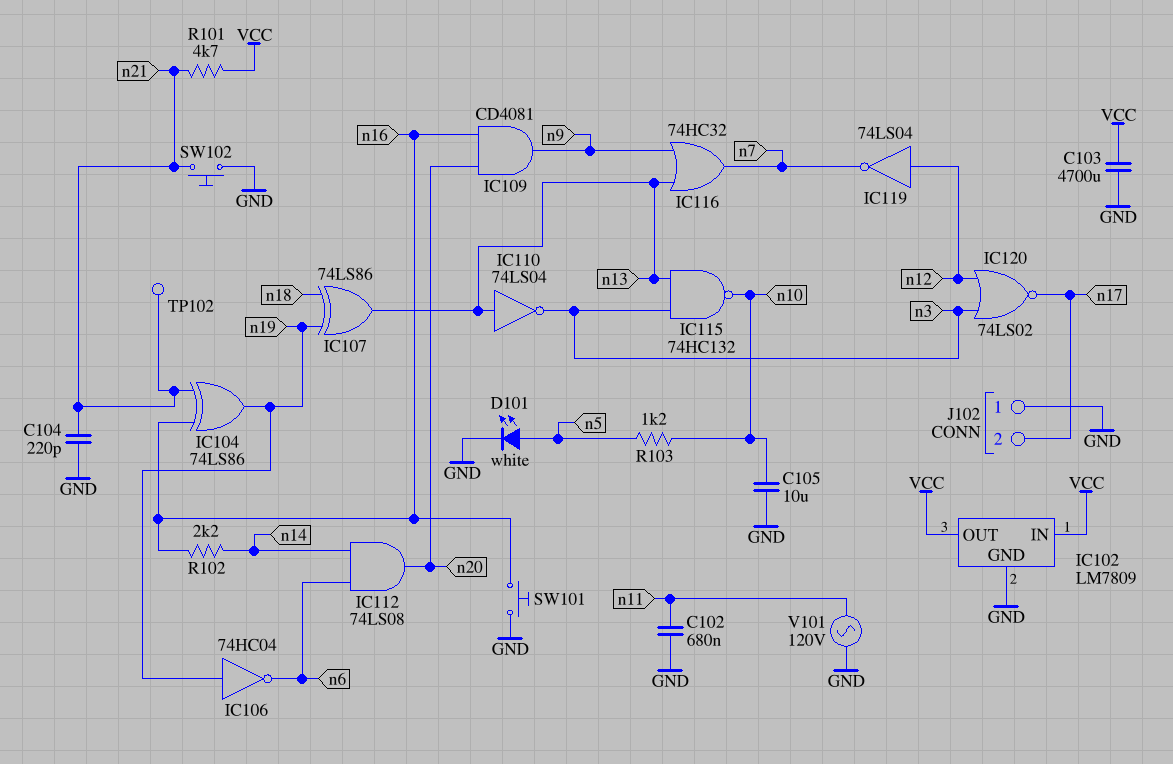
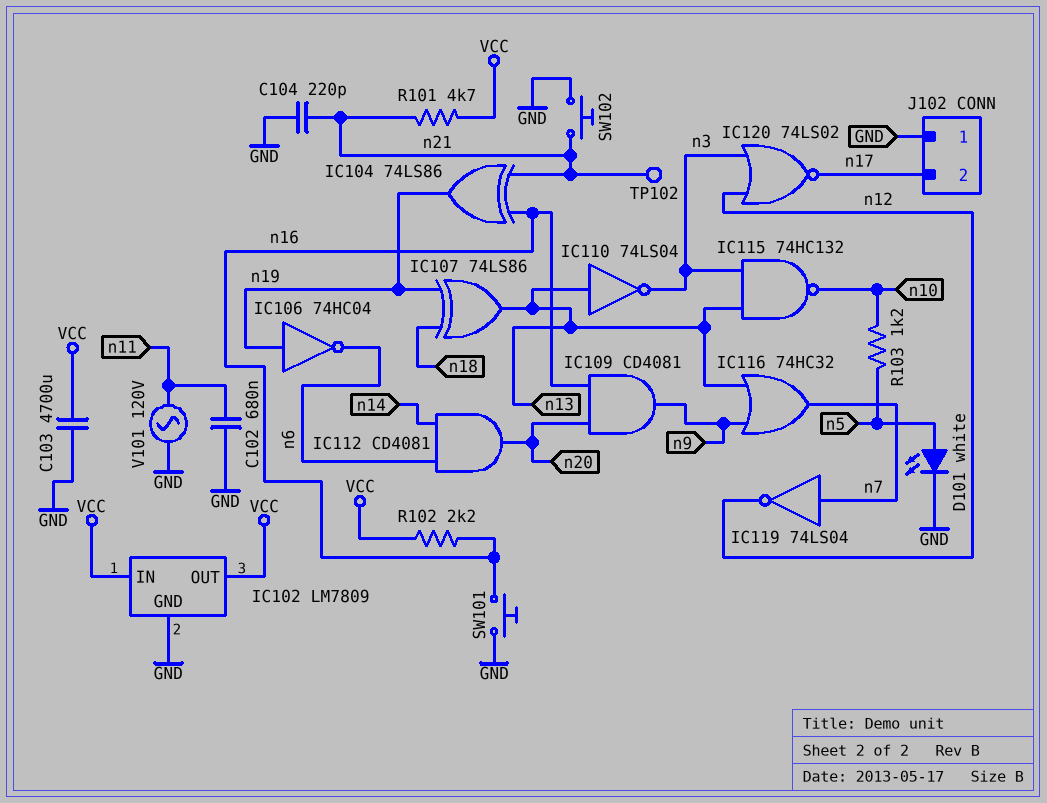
C105: 10uF (GND, n10) -> none
IC112: AND 74LS08 (in n6, in n14, out n20) -> AND CD4081 (in n6, in n14, out n20)
IC119: NOT 74LS04 (in n12, out n7) -> NOT 74LS04 (in n7, out n12)
R102: 2.2k (n14, n16) -> 2.2k (VCC, n16)

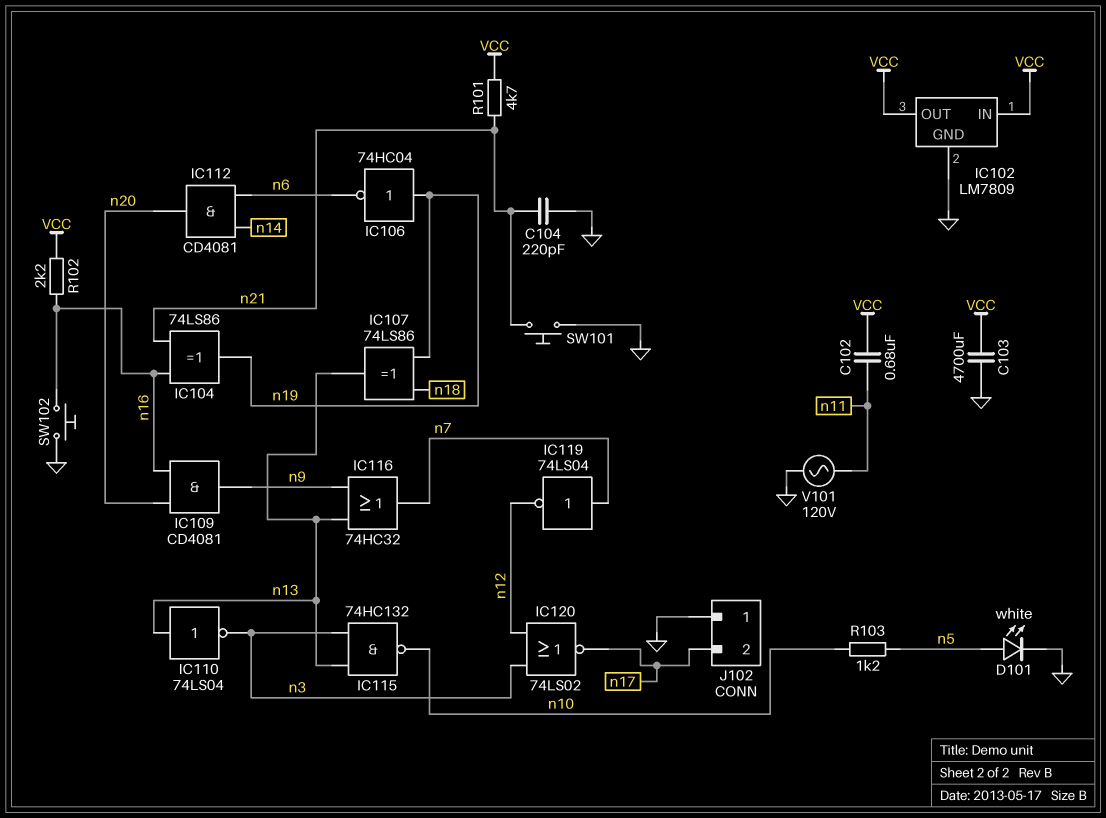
C102: 680nF (GND, n11) -> 680nF (VCC, n11)
SW101: button (GND, n16) -> button (GND, n21)
SW102: button (GND, n21) -> button (GND, n16)
TP102: test point (n21) -> none

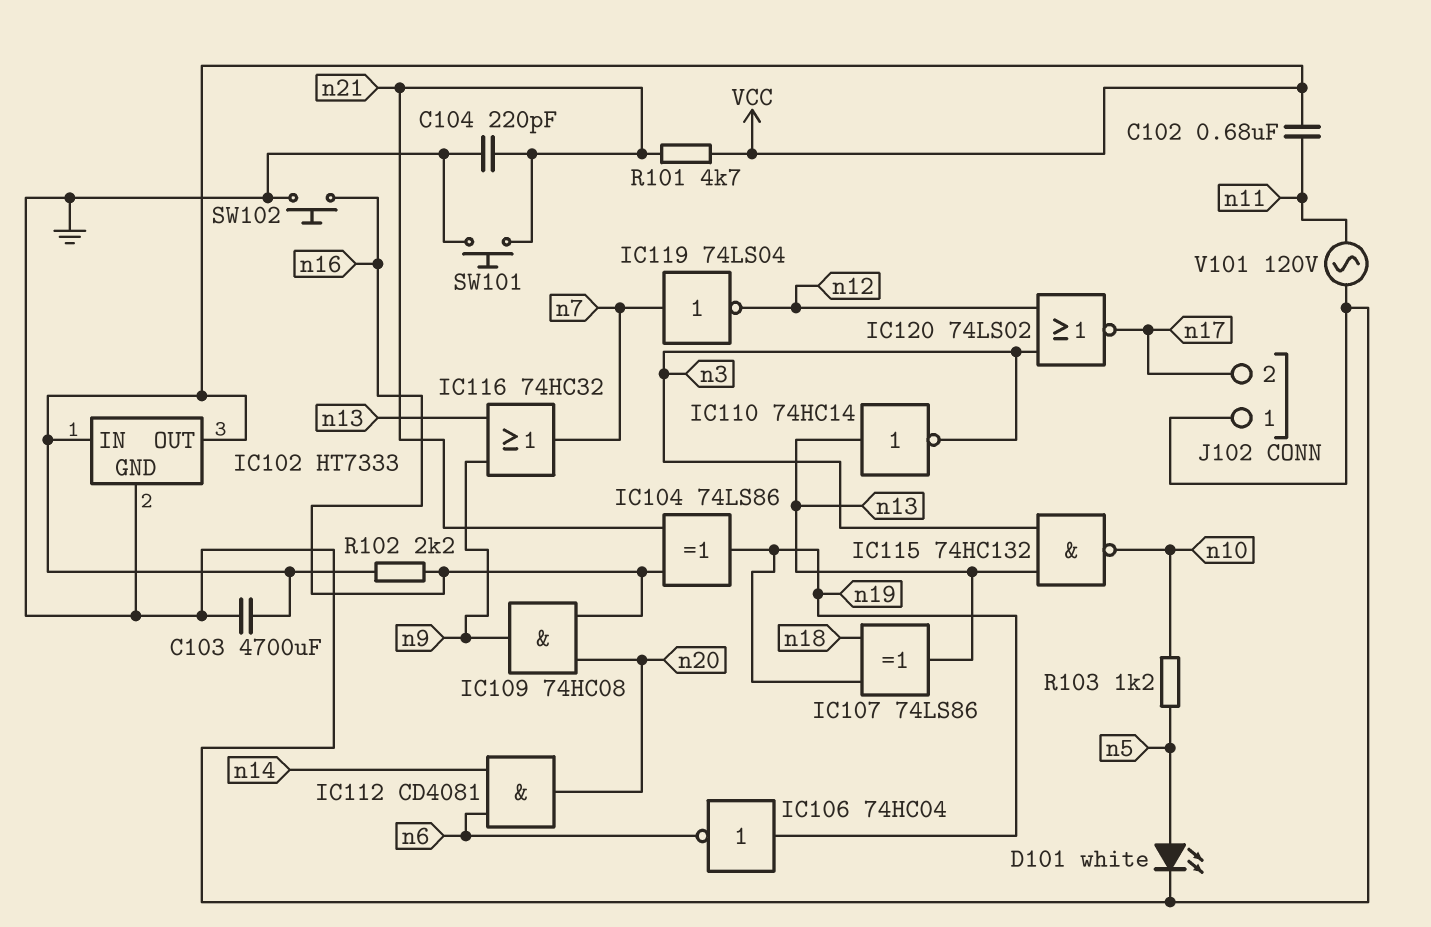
IC102: LM7809 -> HT7333
IC109: AND CD4081 (in n16, in n20, out n9) -> AND 74HC08 (in n16, in n20, out n9)
IC110: NOT 74LS04 (in n13, out n3) -> NOT 74HC14 (in n13, out n3)

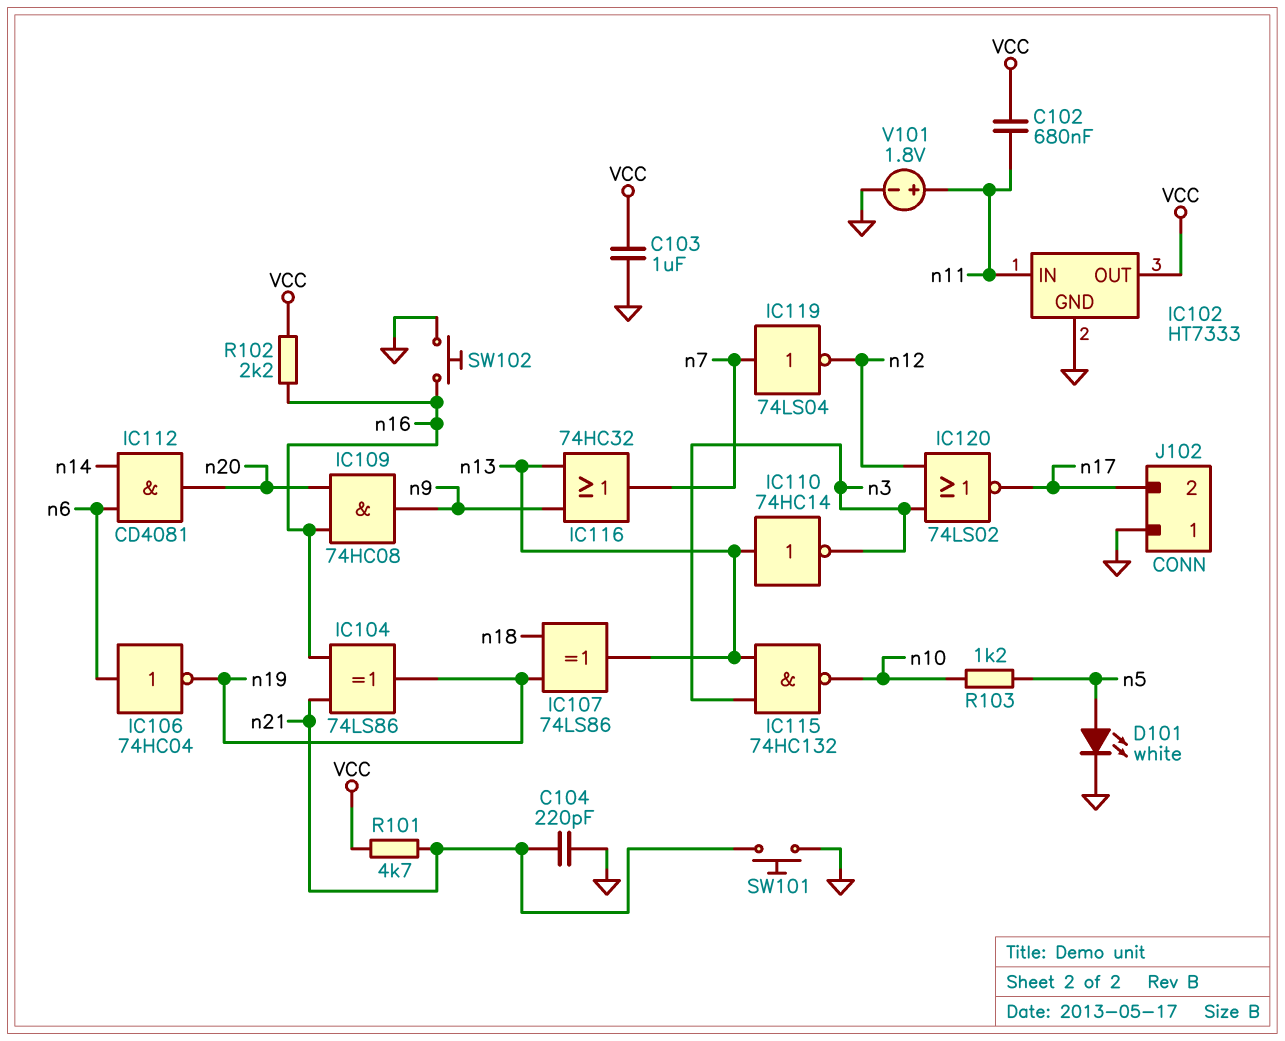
C103: 4700uF (GND, VCC) -> 1uF (GND, VCC)
IC102 pin IN: VCC -> n11
IC106: NOT 74HC04 (in n19, out n6) -> NOT 74HC04 (in n6, out n19)
V101: AC 120V (GND, n11) -> 1.8V (plus n11, minus GND)

